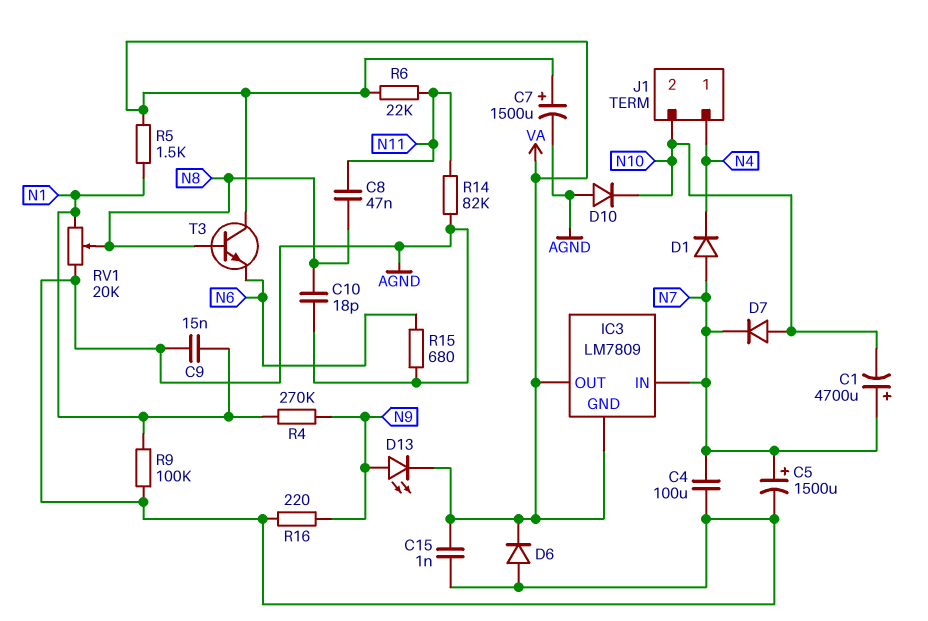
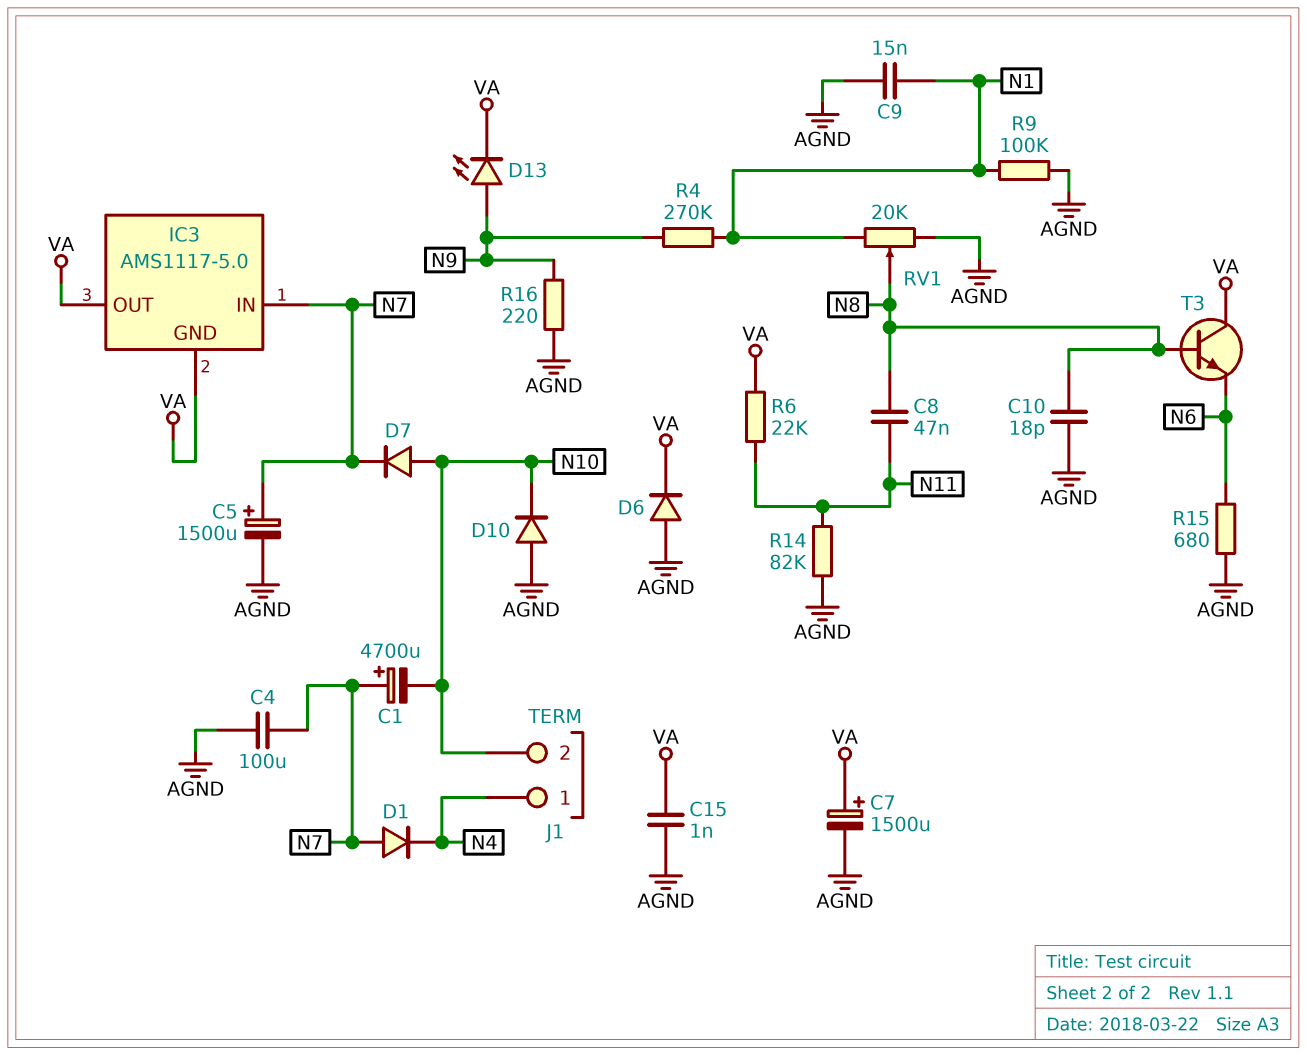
IC3: LM7809 -> AMS1117-5.0
R5: 1.5k (N1, VA) -> none

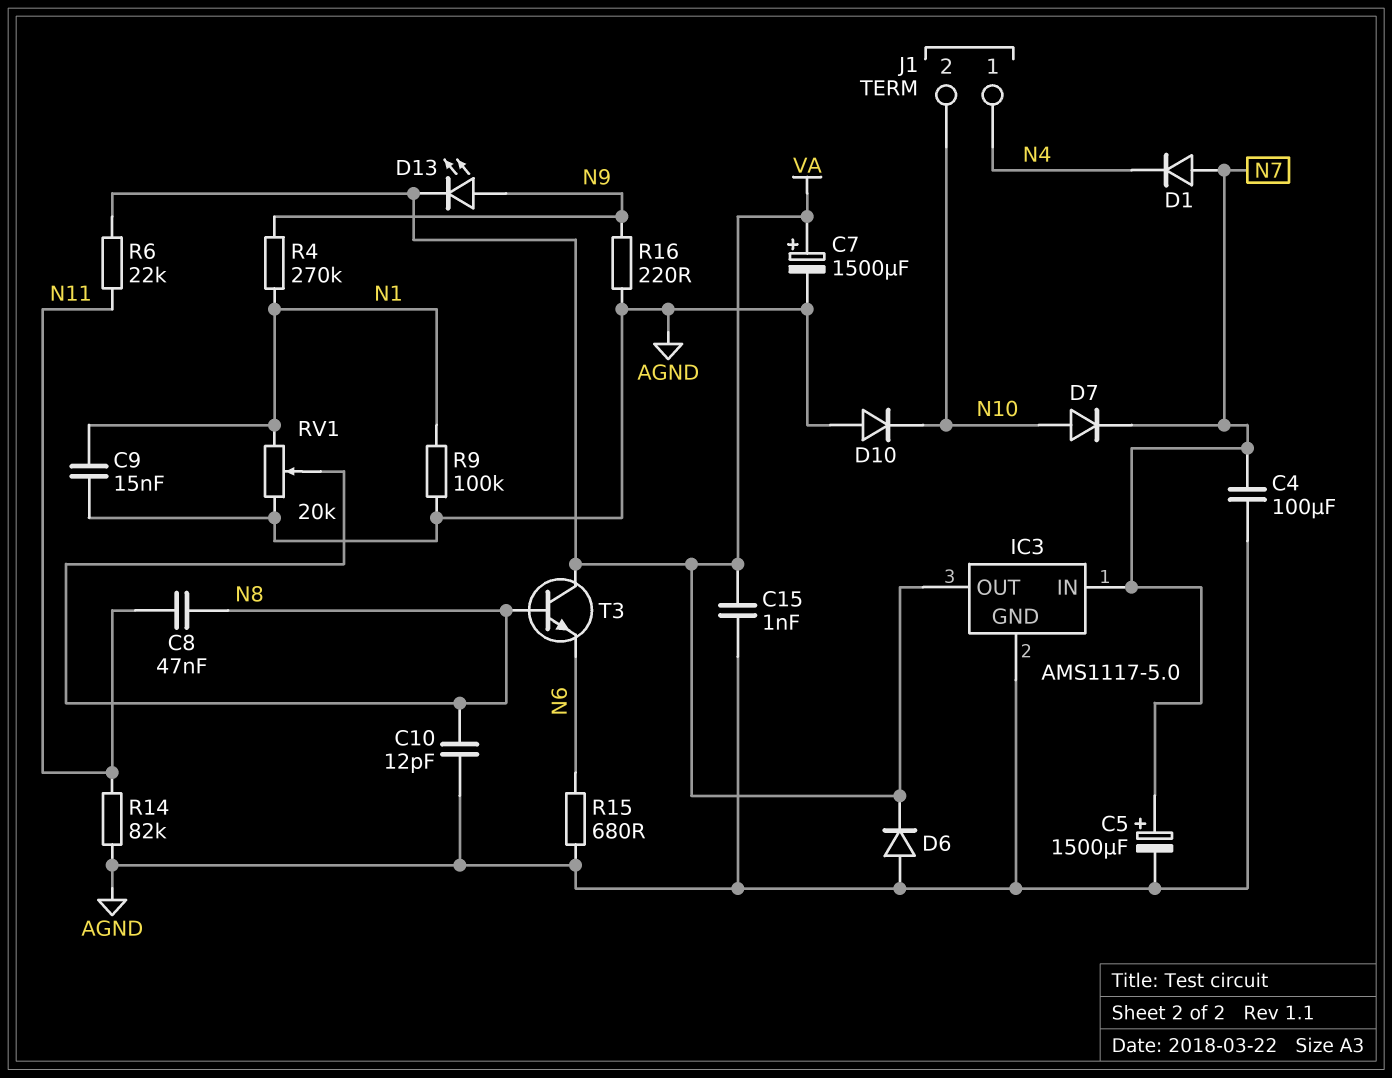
C1: 4700uF (plus N7, minus N10) -> none
C10: 18pF (AGND, N8) -> 12pF (AGND, N8)
IC3 pin GND: VA -> AGND

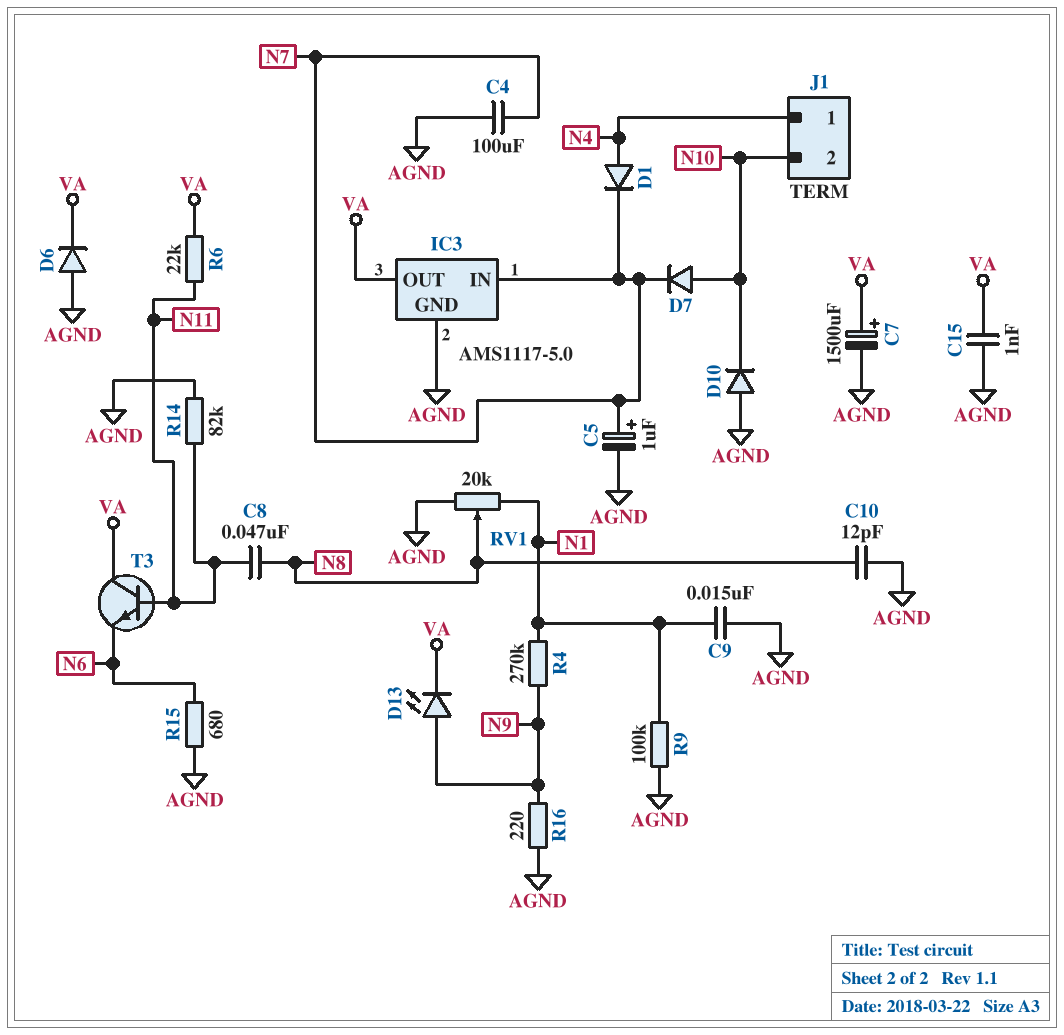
C5: 1500uF (plus N7, minus AGND) -> 1uF (plus N7, minus AGND)
D1: diode (A N7, K N4) -> diode (A N4, K N7)
T3: NPN (B N8, C VA, E N6) -> NPN (B N11, C VA, E N6)

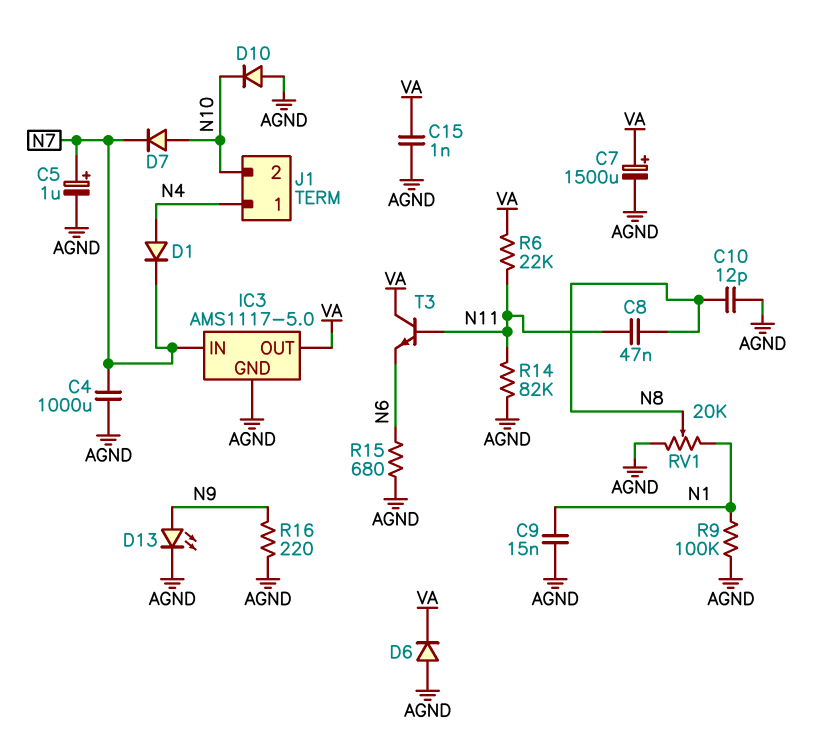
C4: 100uF (AGND, N7) -> 1000uF (AGND, N7)
D13: LED (A N9, K VA) -> LED (A N9, K AGND)
R4: 270k (N1, N9) -> none

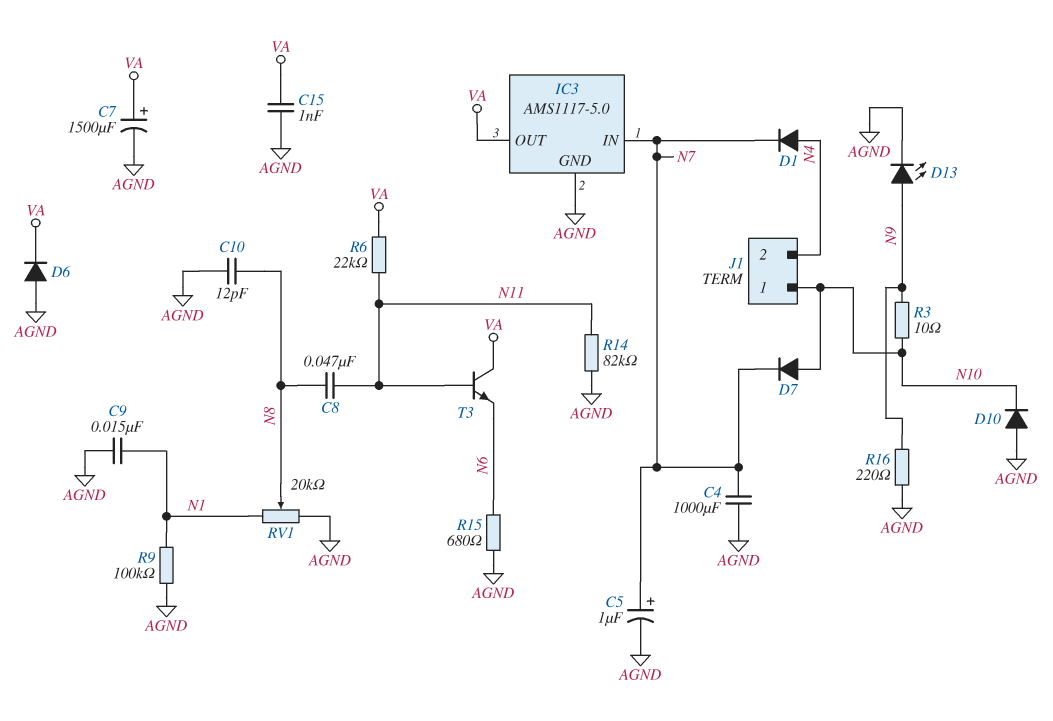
J1 pin 1: N4 -> N10
J1 pin 2: N10 -> N4
R3: none -> 10 (N9, N10)

